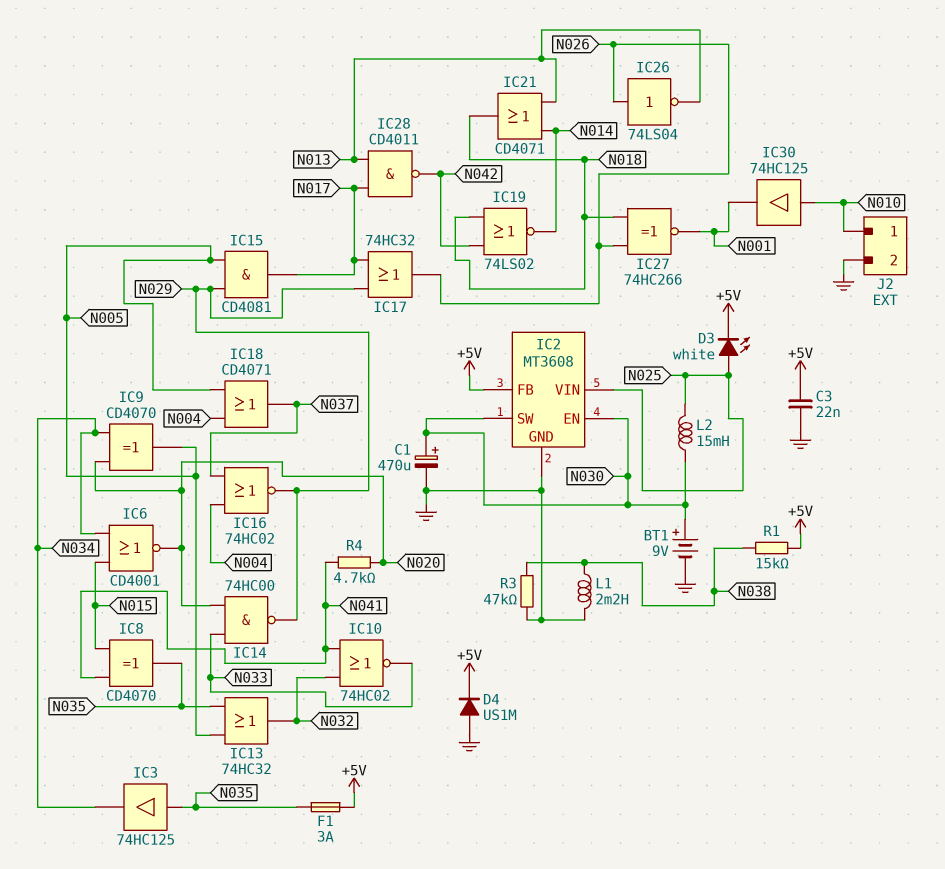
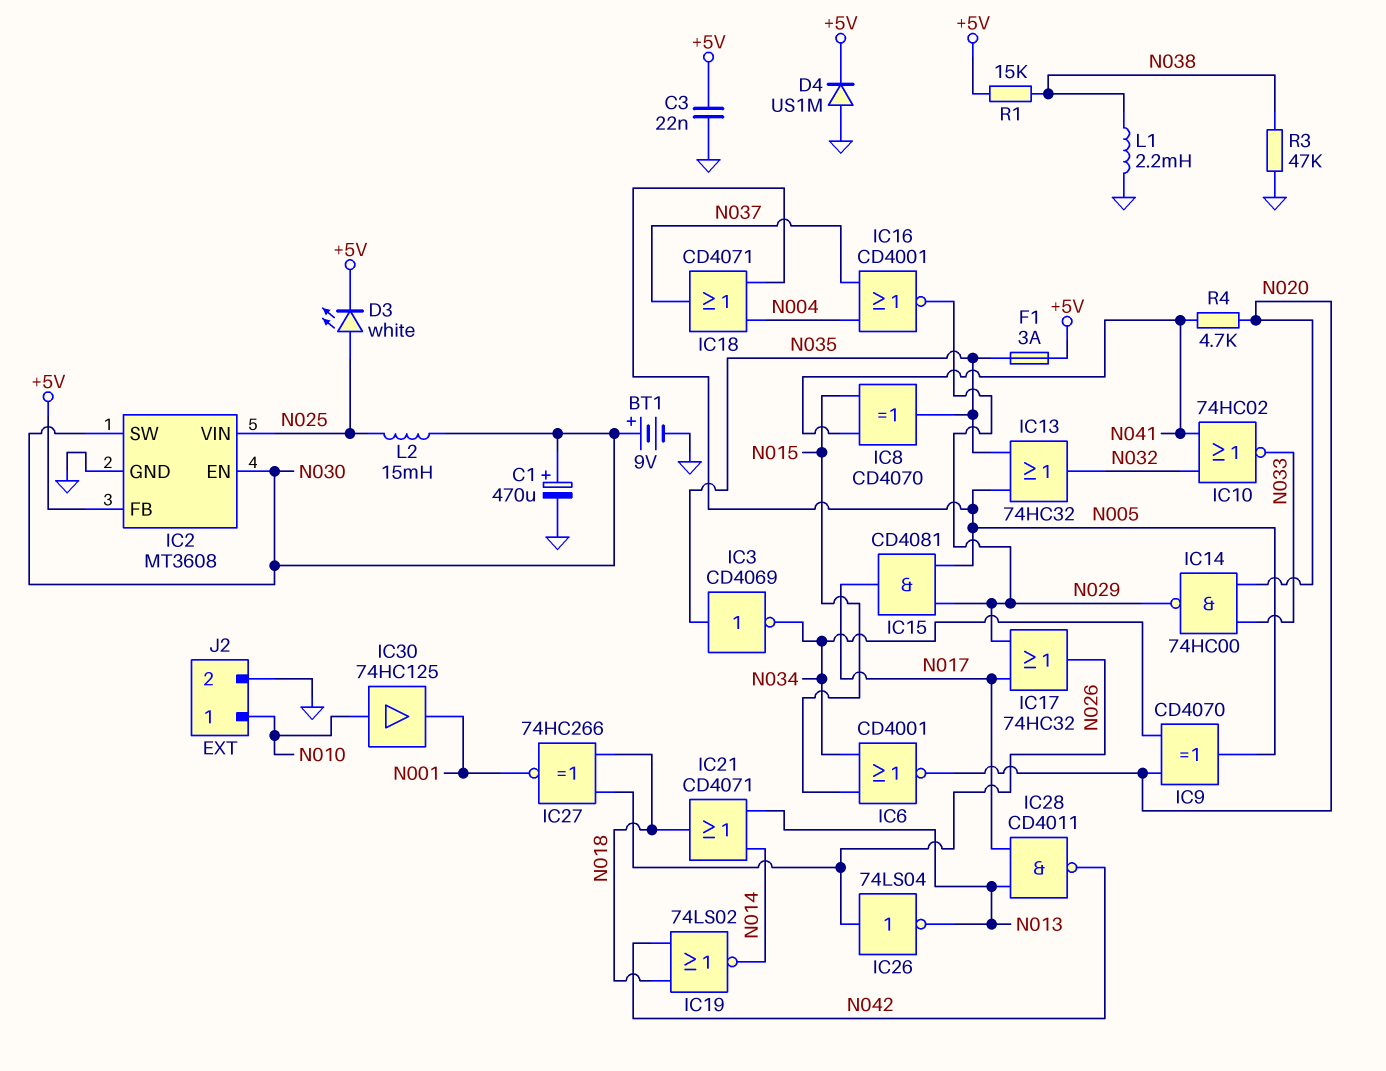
IC3: buffer 74HC125 (in N035, out N034) -> NOT CD4069 (in N035, out N034)
IC16: NOR 74HC02 (in N004, in N037, out N029) -> NOR CD4001 (in N004, in N037, out N029)

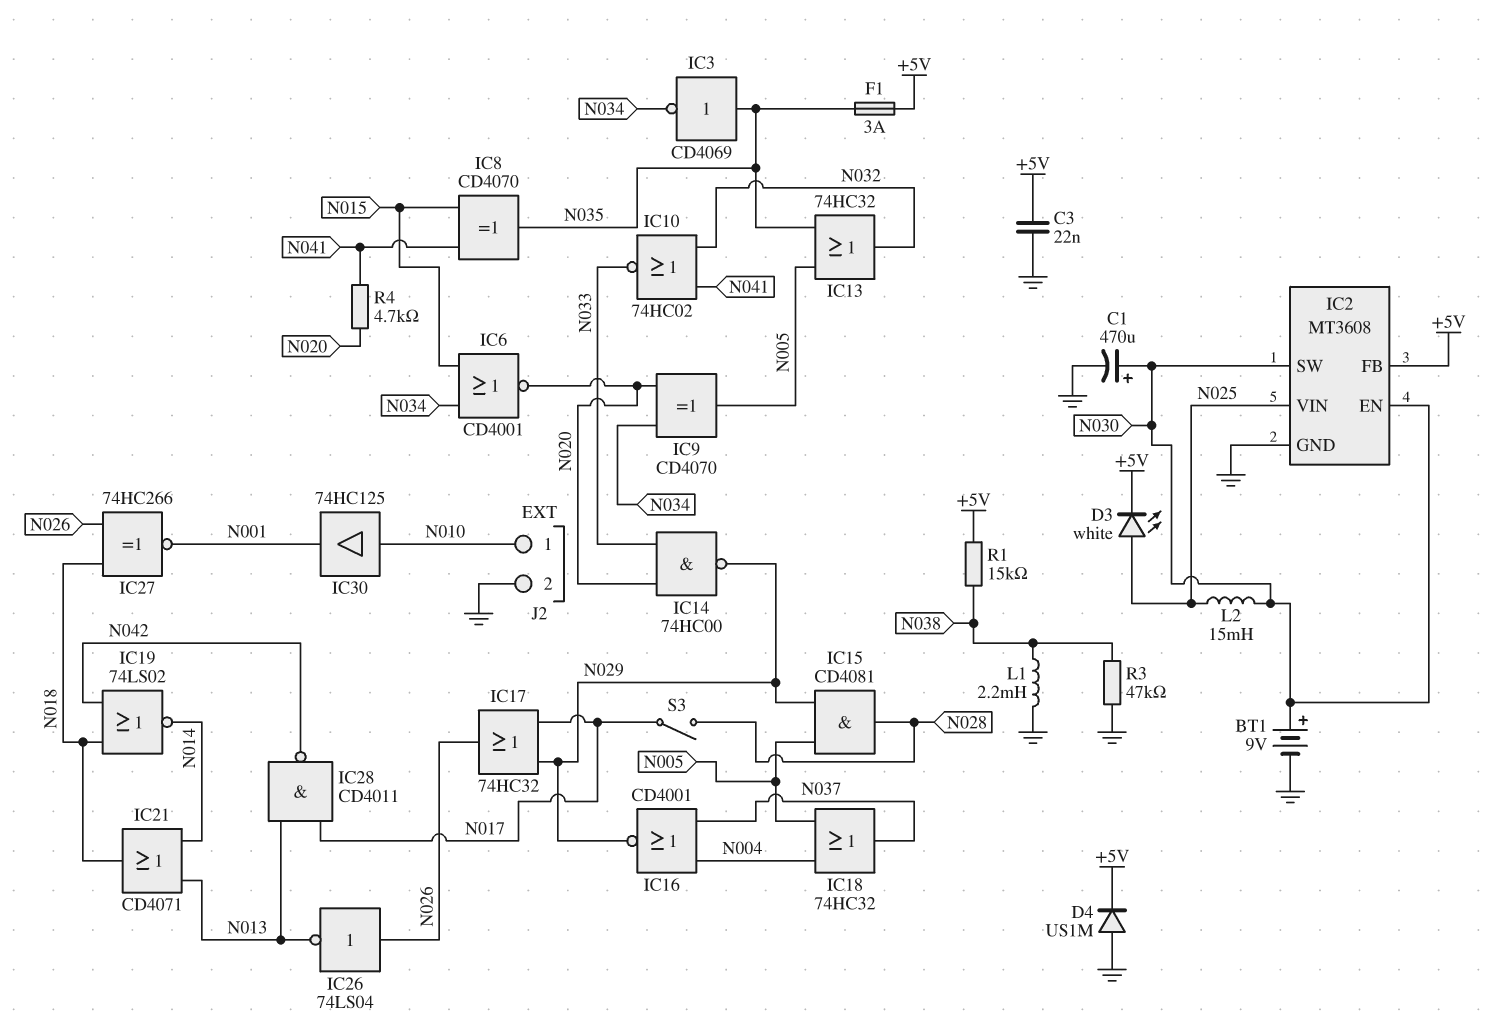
IC15: AND CD4081 (in N005, in N029, out N017) -> AND CD4081 (in N005, in N029, out N028)
IC18: OR CD4071 (in N004, in N005, out N037) -> OR 74HC32 (in N004, in N005, out N037)
S3: none -> switch (N017, N028)

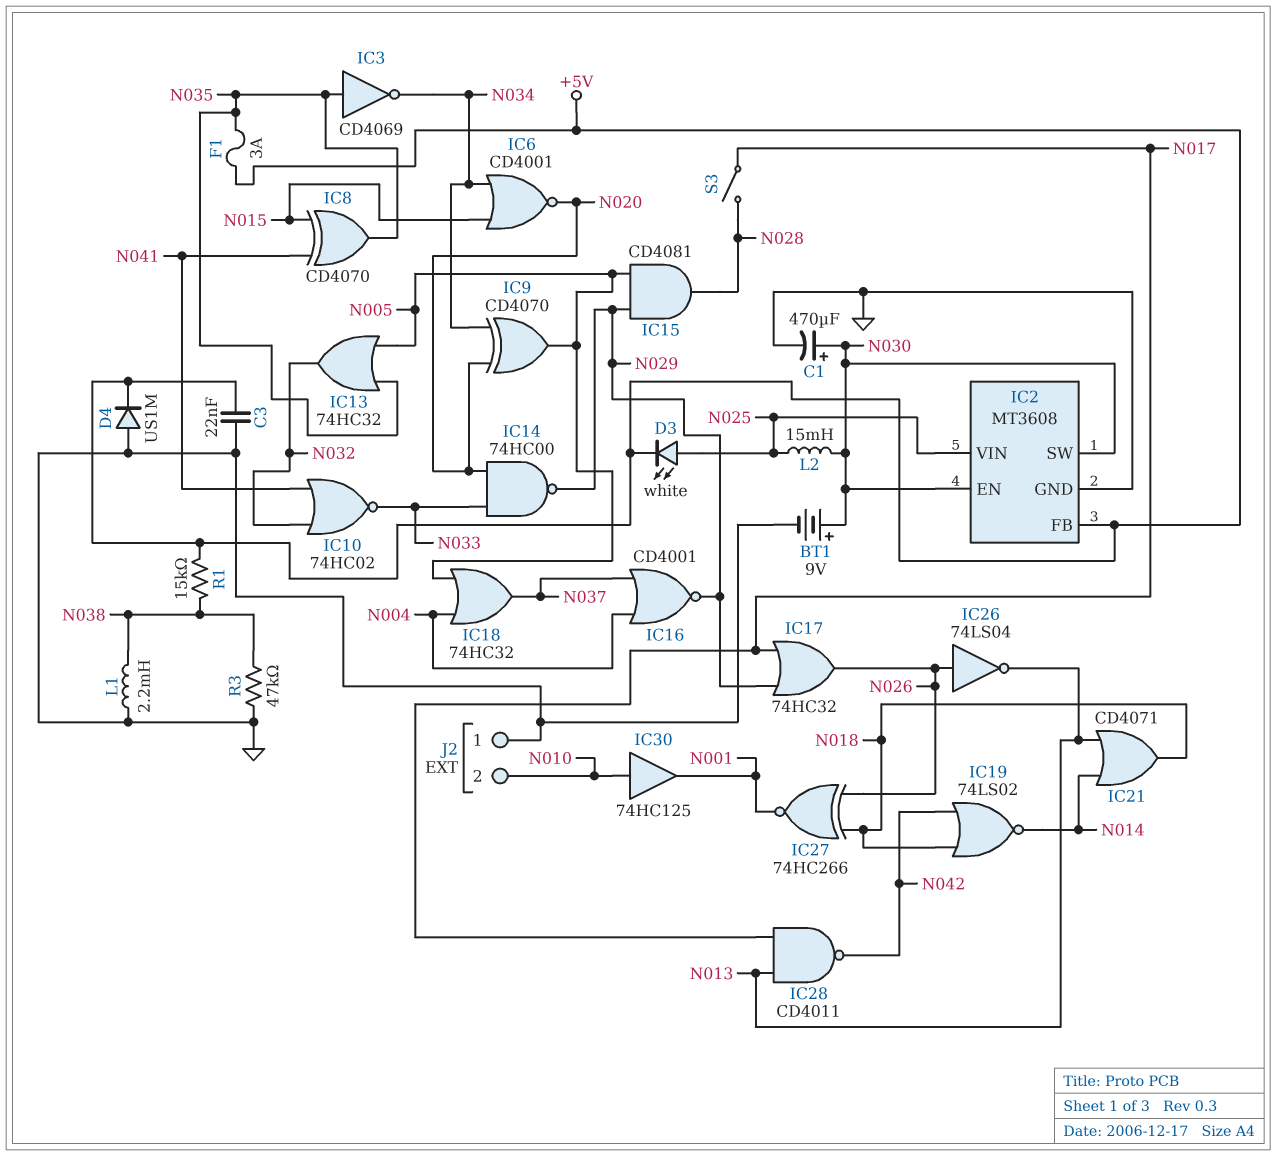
J2 pin 1: N010 -> GND
J2 pin 2: GND -> N010
R4: 4.7k (N020, N041) -> none

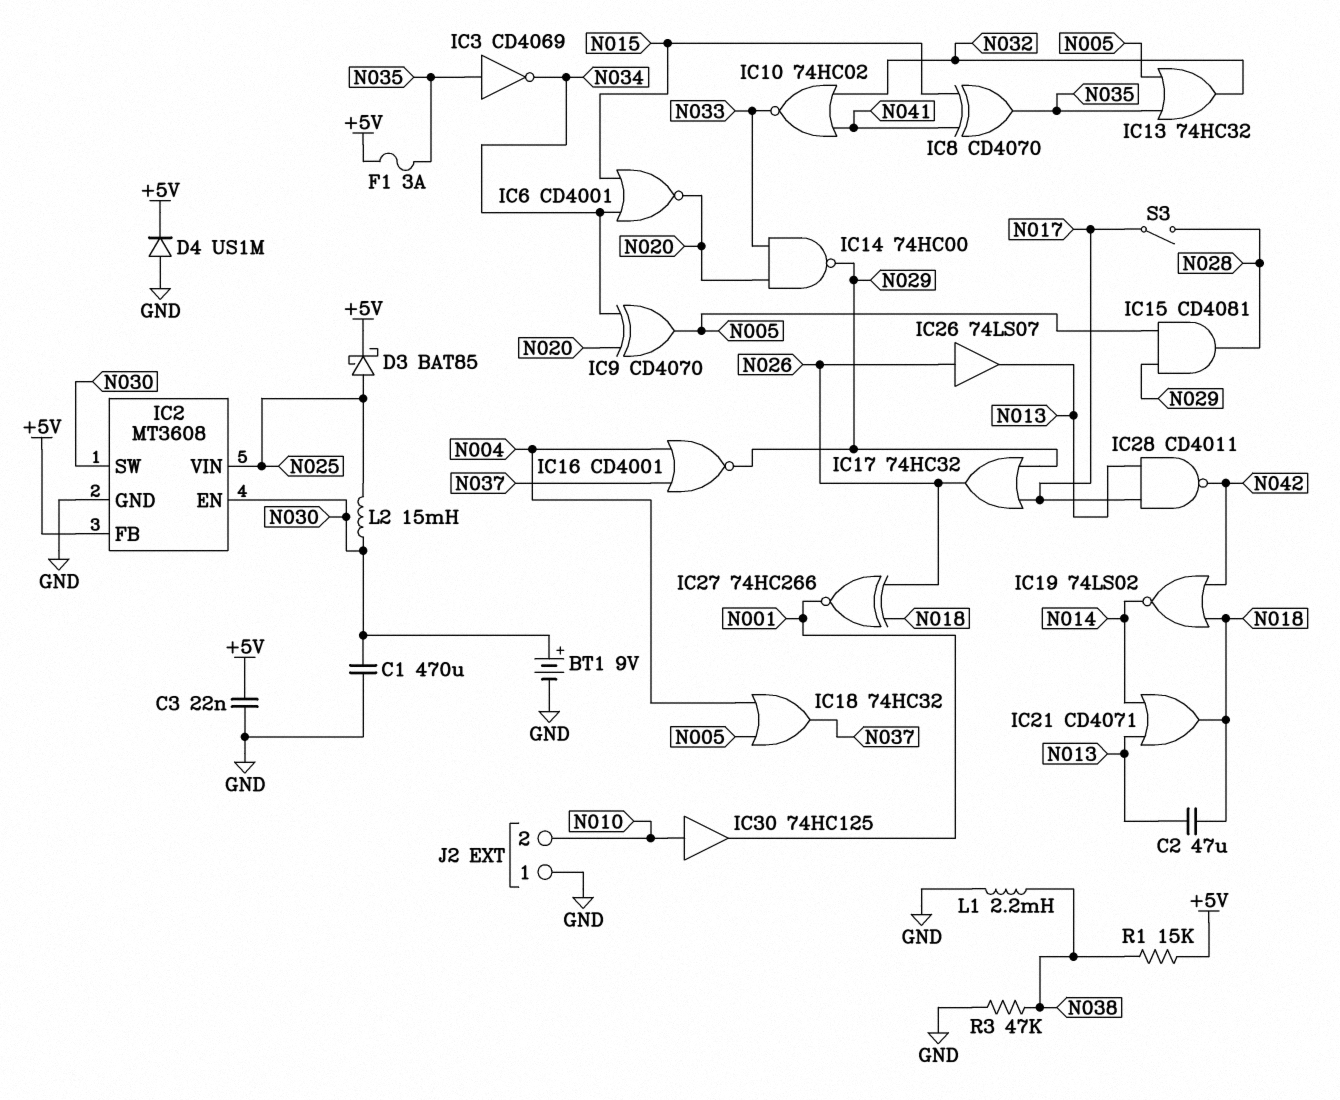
C1: 470uF (plus N030, minus GND) -> 470uF (GND, N030)
C2: none -> 47uF (N013, N018)
D3: LED white (A N025, K +5V) -> schottky BAT85 (A N025, K +5V)
IC26: NOT 74LS04 (in N026, out N013) -> buffer 74LS07 (in N026, out N013)

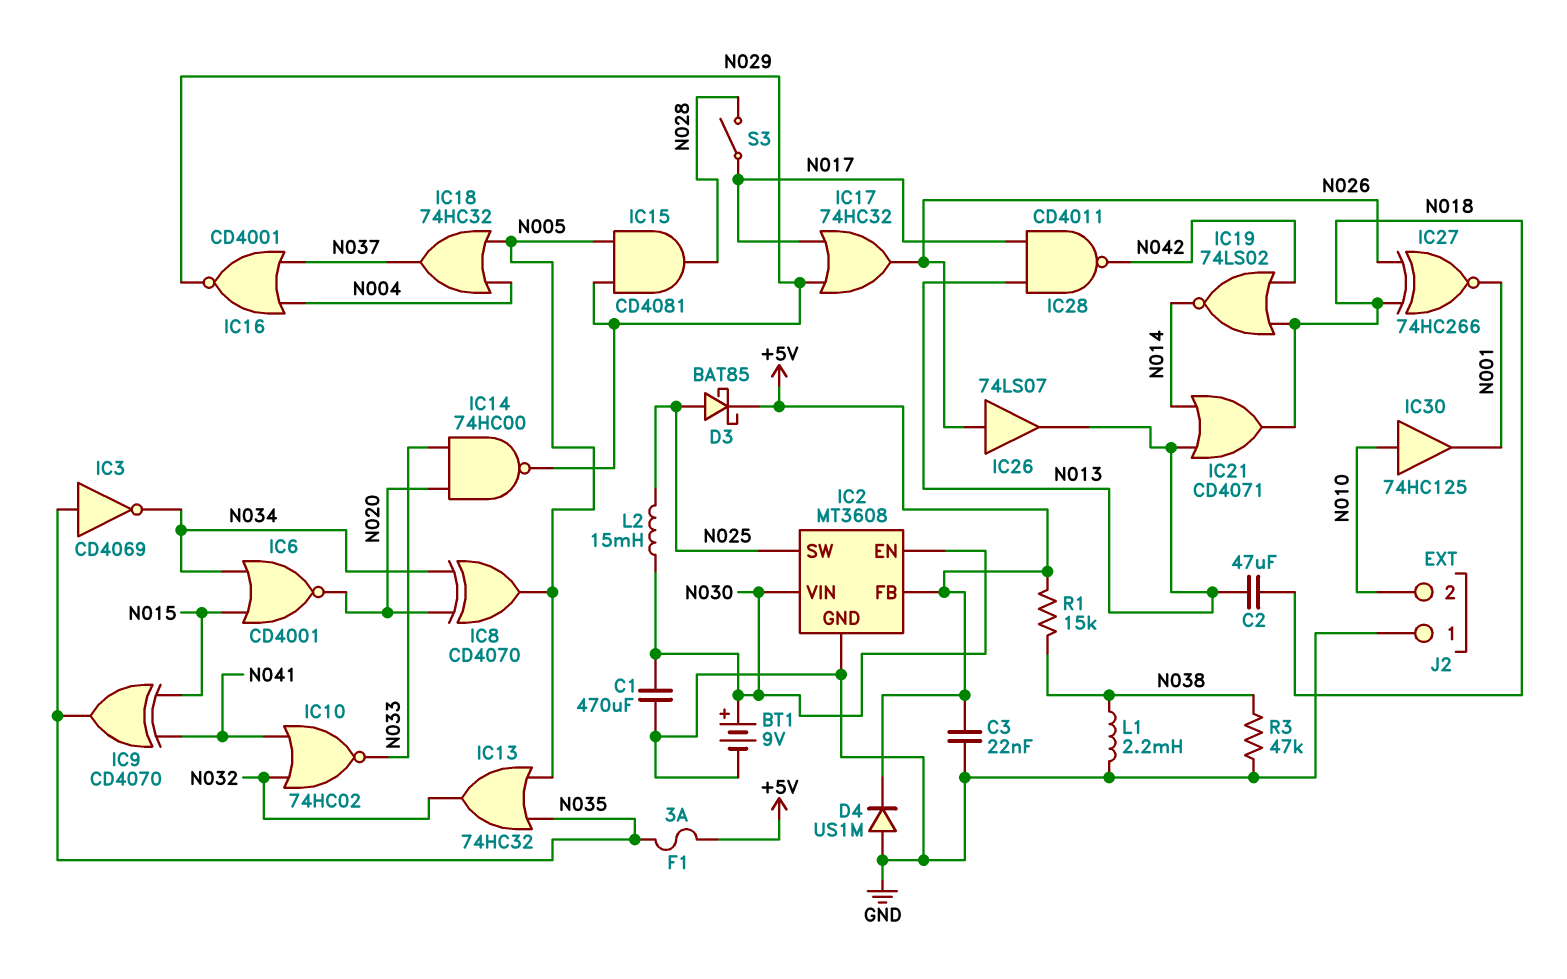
IC2 pin SW: N030 -> N025
IC2 pin VIN: N025 -> N030
IC8: XOR CD4070 (in N015, in N041, out N035) -> XOR CD4070 (in N020, in N034, out N005)
IC9: XOR CD4070 (in N020, in N034, out N005) -> XOR CD4070 (in N015, in N041, out N035)

